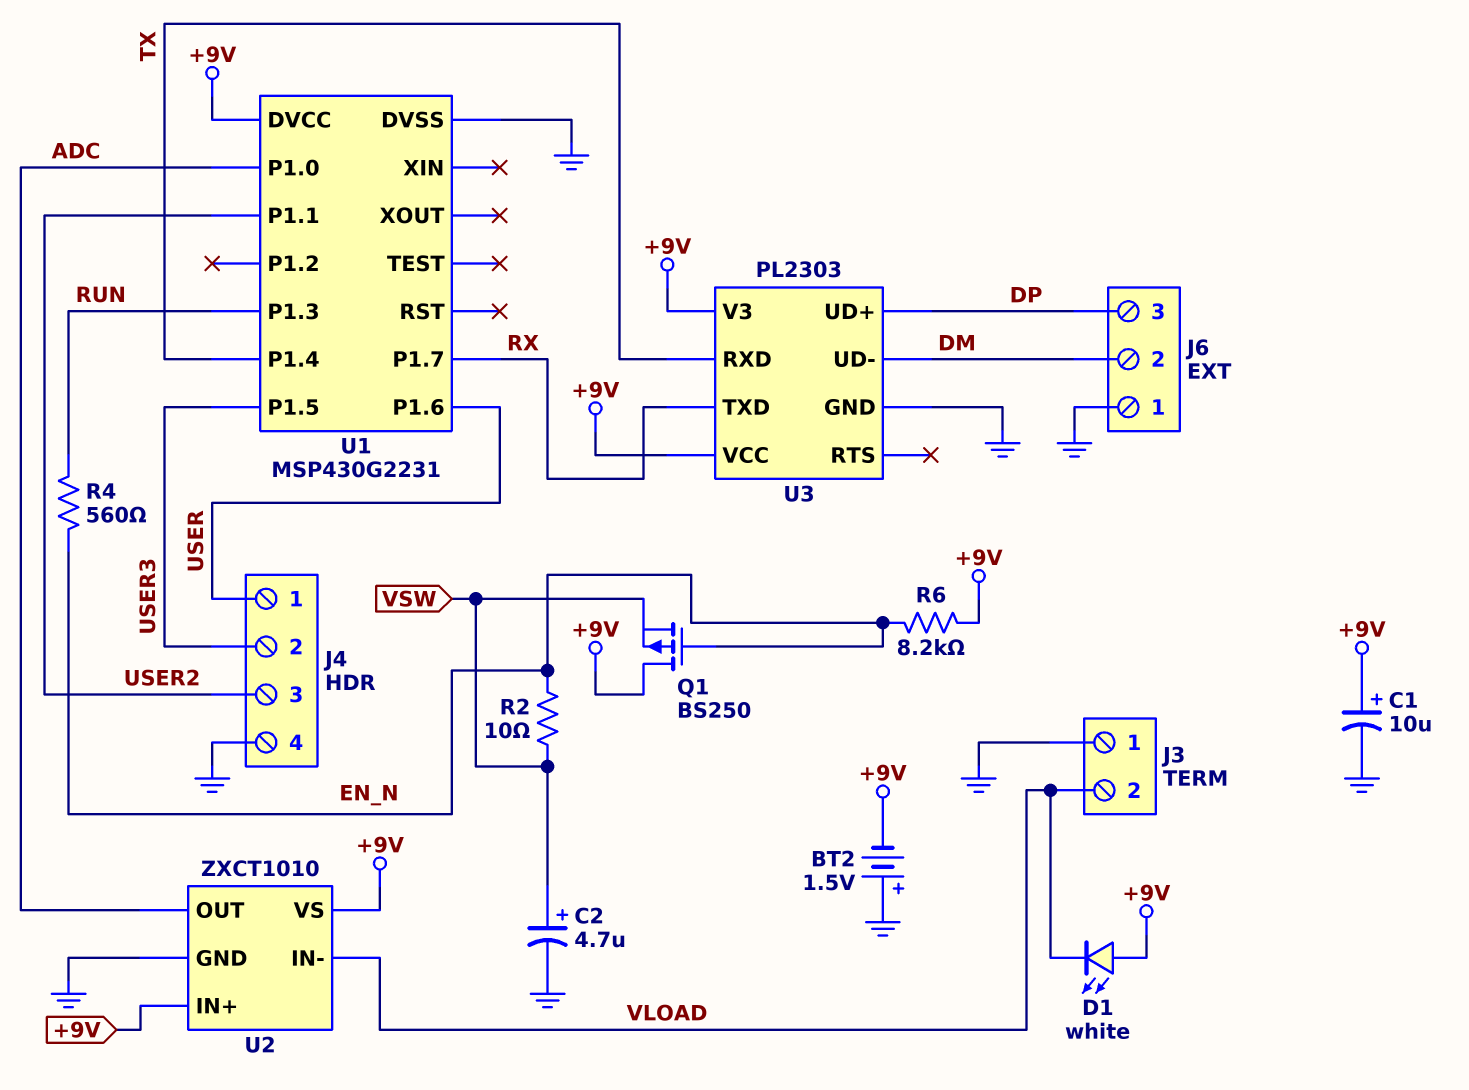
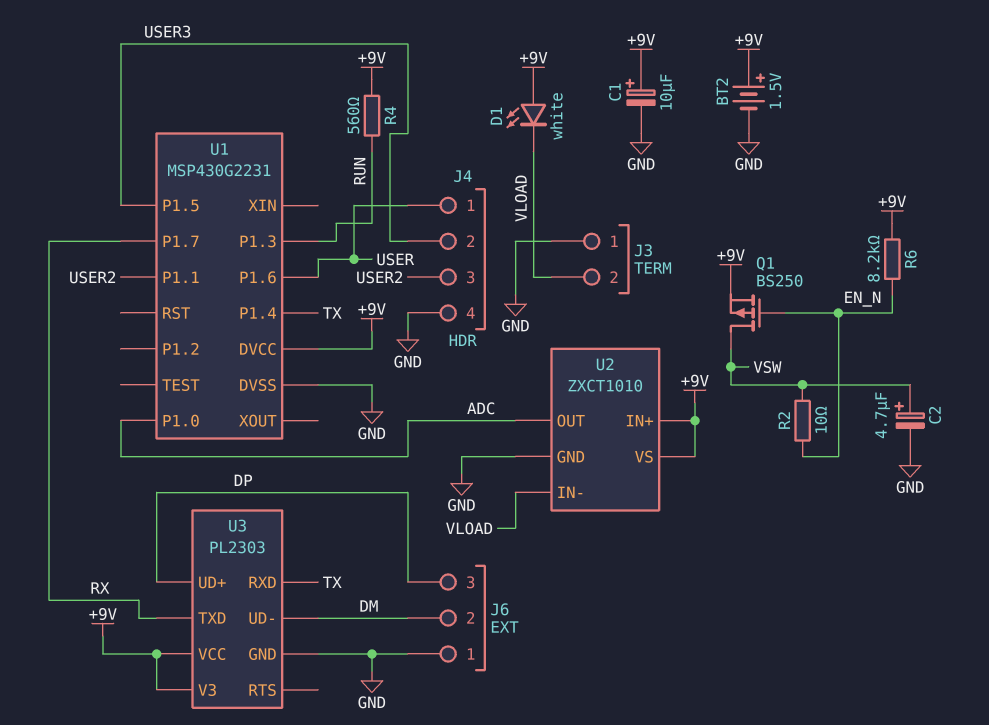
BT2: 1.5V (plus GND, minus +9V) -> 1.5V (plus +9V, minus GND)
Q1: PMOS BS250 (G EN_N, D +9V, S VSW) -> PMOS BS250 (G EN_N, D VSW, S +9V)
R4: 560 (EN_N, RUN) -> 560 (+9V, RUN)

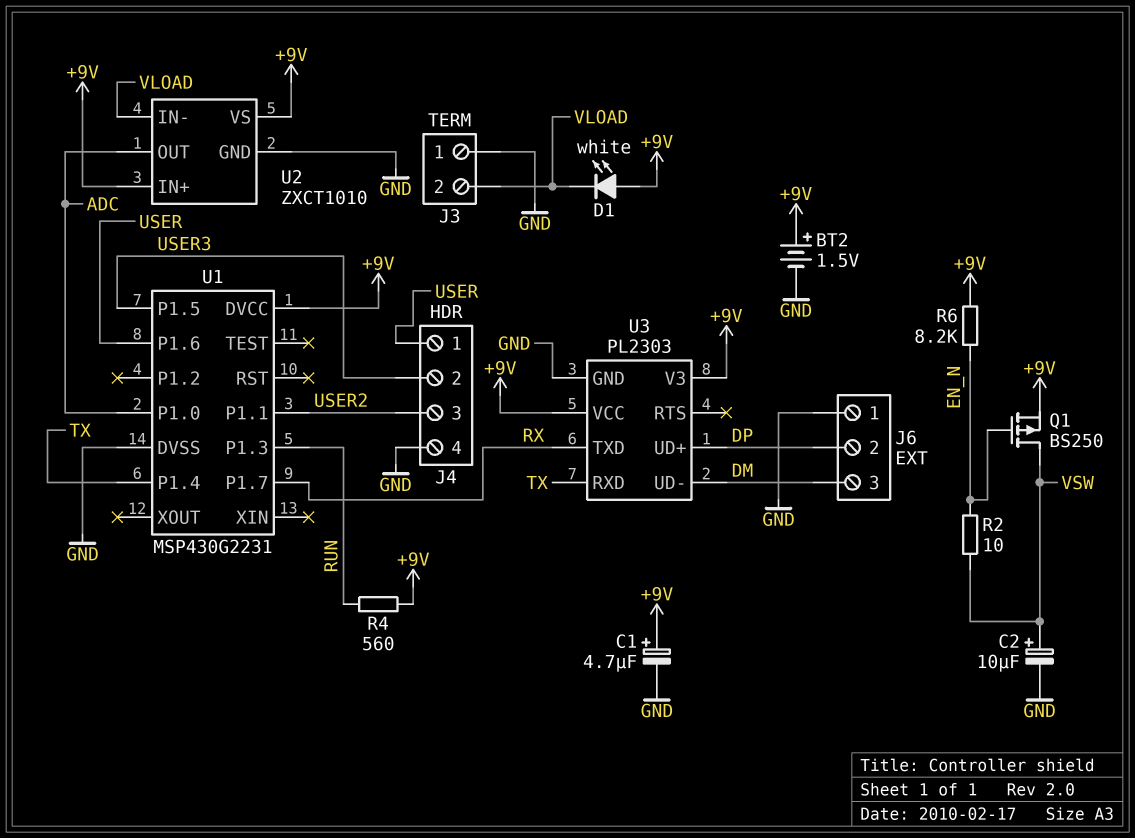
C1: 10uF (plus +9V, minus GND) -> 4.7uF (plus +9V, minus GND)
C2: 4.7uF (plus VSW, minus GND) -> 10uF (plus VSW, minus GND)
J6 pin 2: DM -> DP
J6 pin 3: DP -> DM

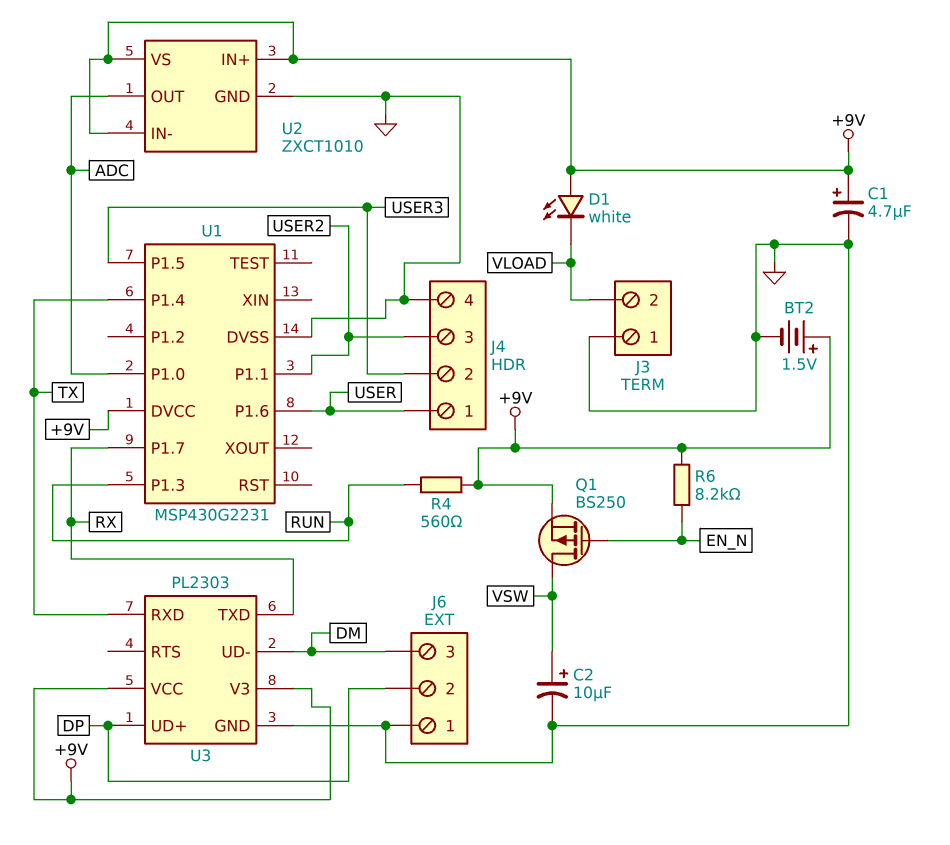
R2: 10 (EN_N, VSW) -> none
U2 pin IN-: VLOAD -> +9V

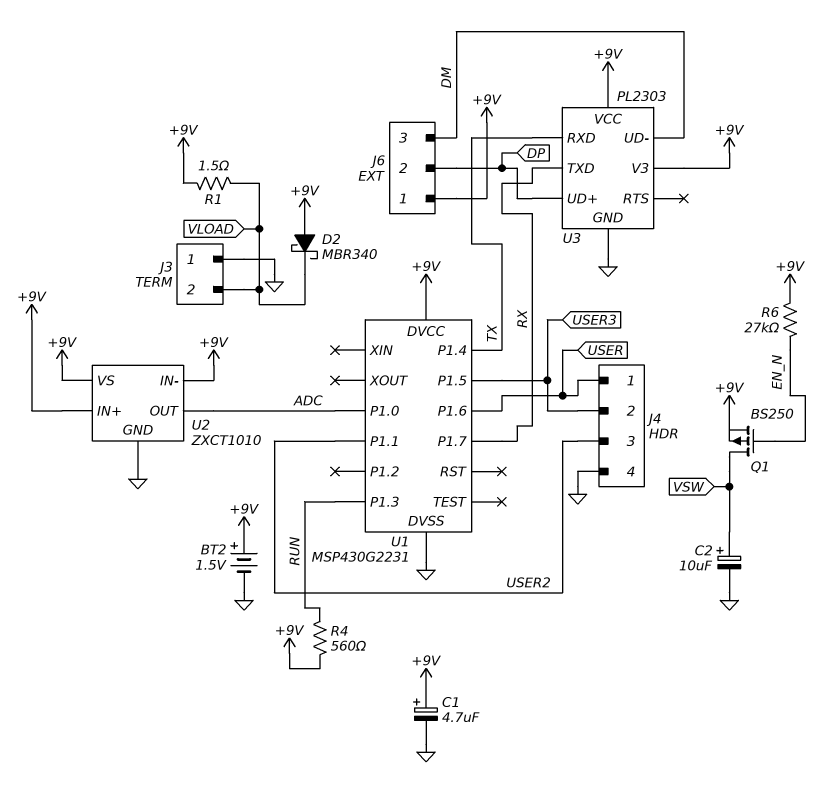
D1: LED white (A +9V, K VLOAD) -> none
D2: none -> schottky MBR340 (A +9V, K VLOAD)
J6 pin 1: GND -> +9V
R1: none -> 1.5 (+9V, VLOAD)
R6: 8.2k (+9V, EN_N) -> 27k (+9V, EN_N)

